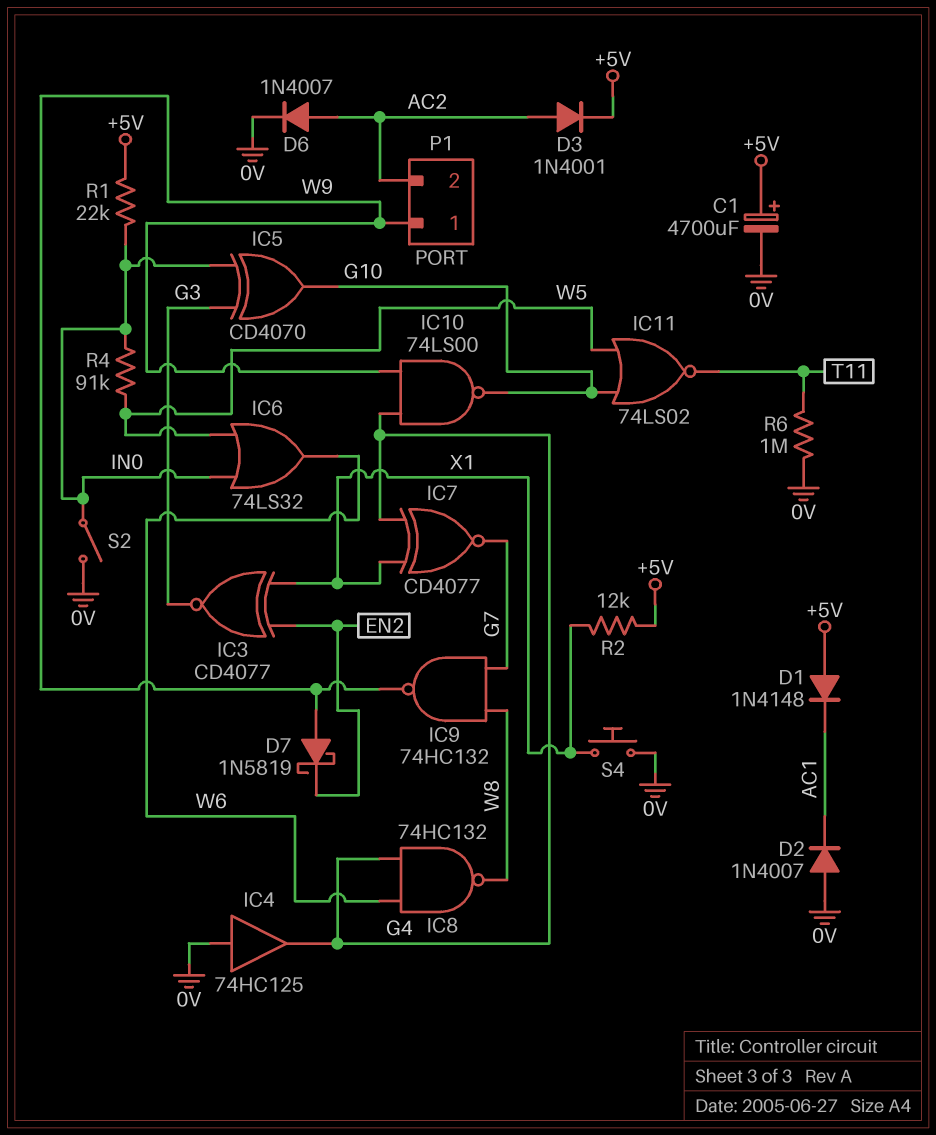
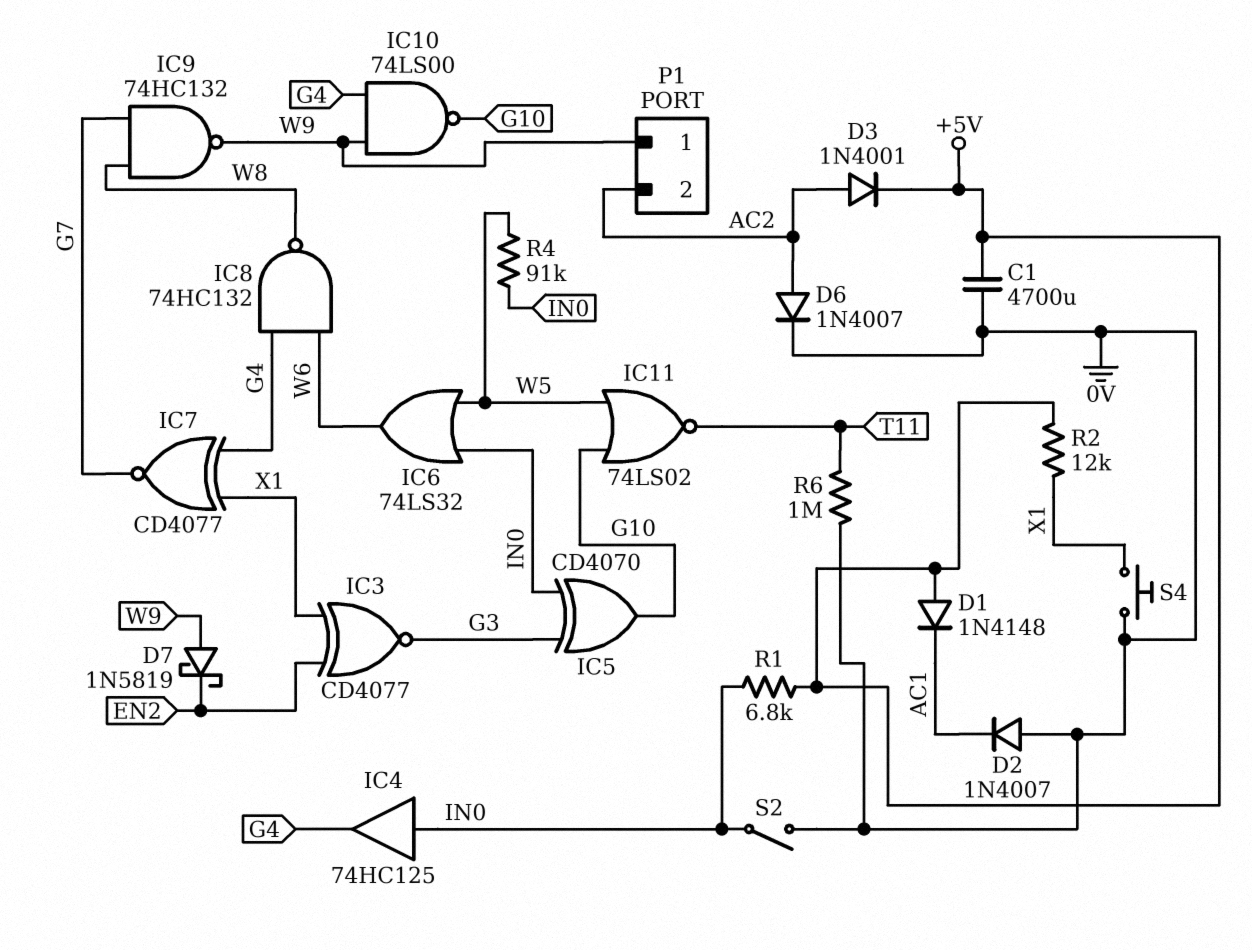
C1: 4700uF (plus +5V, minus 0V) -> 4700uF (+5V, 0V)
IC4: buffer 74HC125 (in 0V, out G4) -> buffer 74HC125 (in IN0, out G4)
R1: 22k (+5V, IN0) -> 6.8k (+5V, IN0)

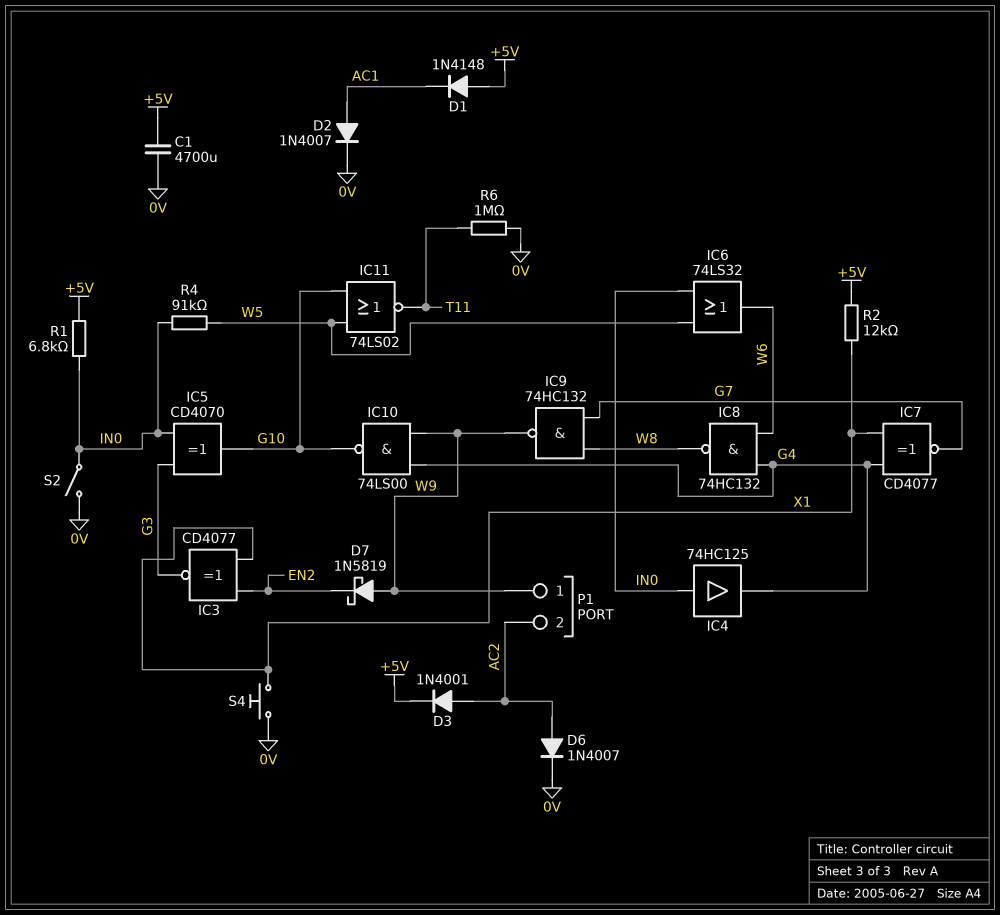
D2: diode 1N4007 (A 0V, K AC1) -> diode 1N4007 (A AC1, K 0V)

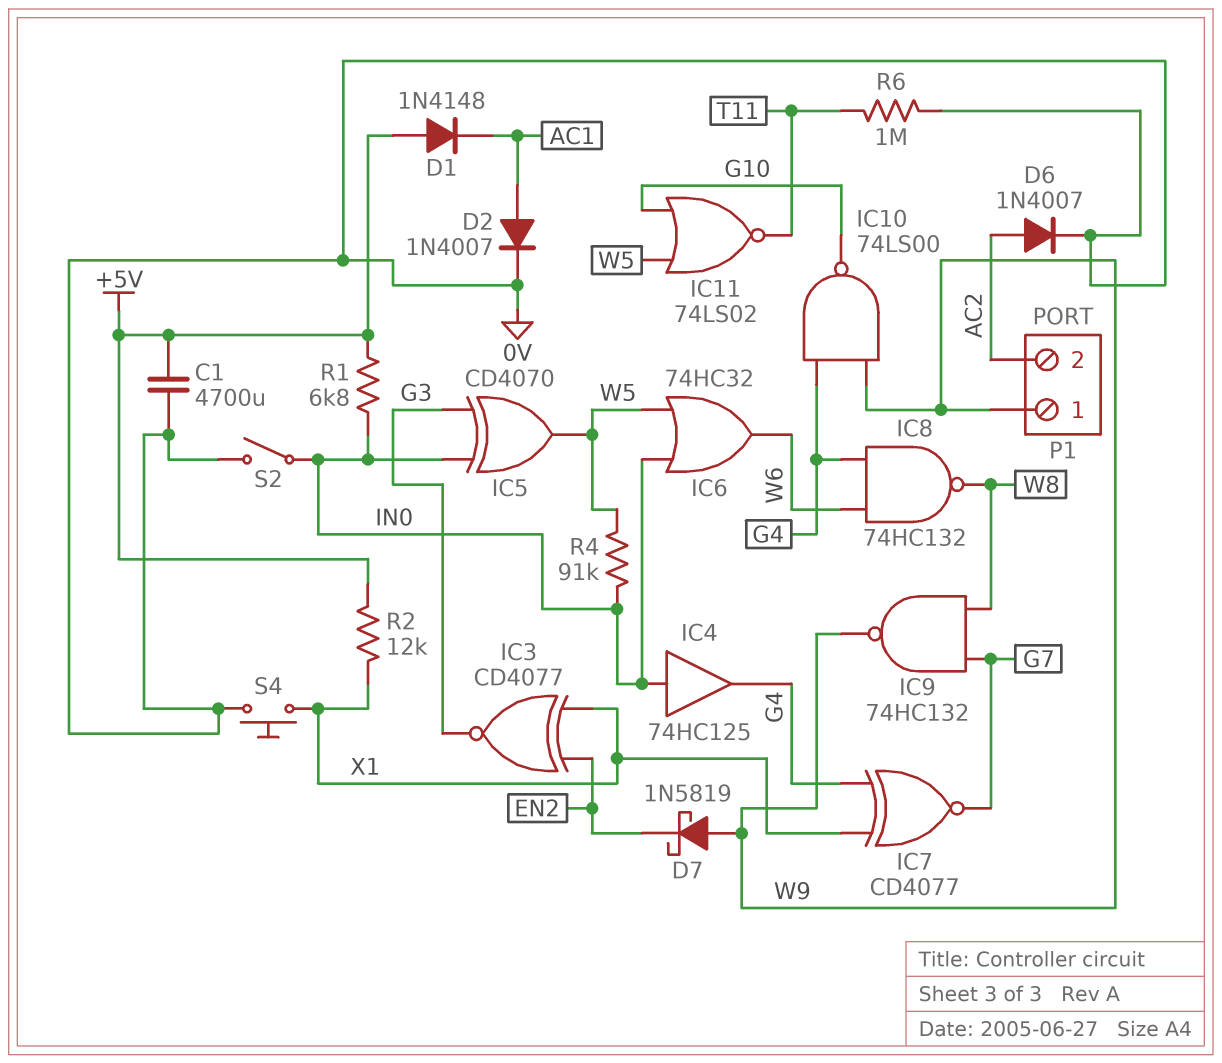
D3: diode 1N4001 (A AC2, K +5V) -> none
IC5: XOR CD4070 (in G3, in IN0, out G10) -> XOR CD4070 (in G3, in IN0, out W5)
IC6: OR 74LS32 (in IN0, in W5, out W6) -> OR 74HC32 (in IN0, in W5, out W6)

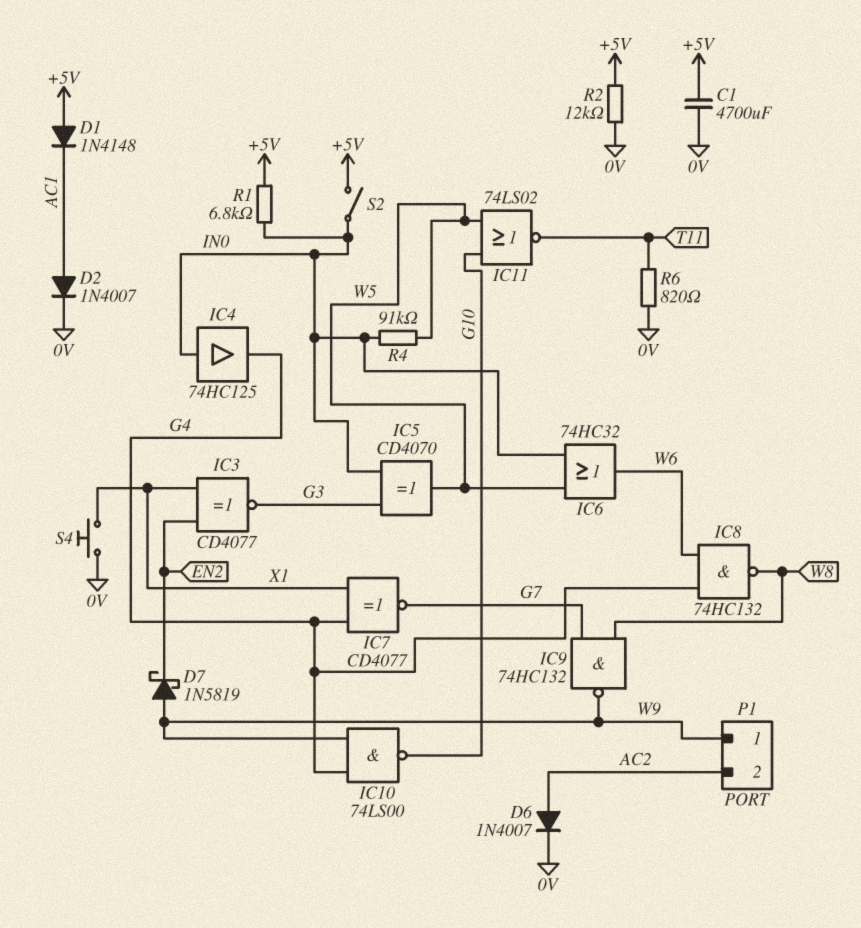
R2: 12k (+5V, X1) -> 12k (+5V, 0V)
R6: 1M (0V, T11) -> 820 (0V, T11)
S2: switch (0V, IN0) -> switch (+5V, IN0)

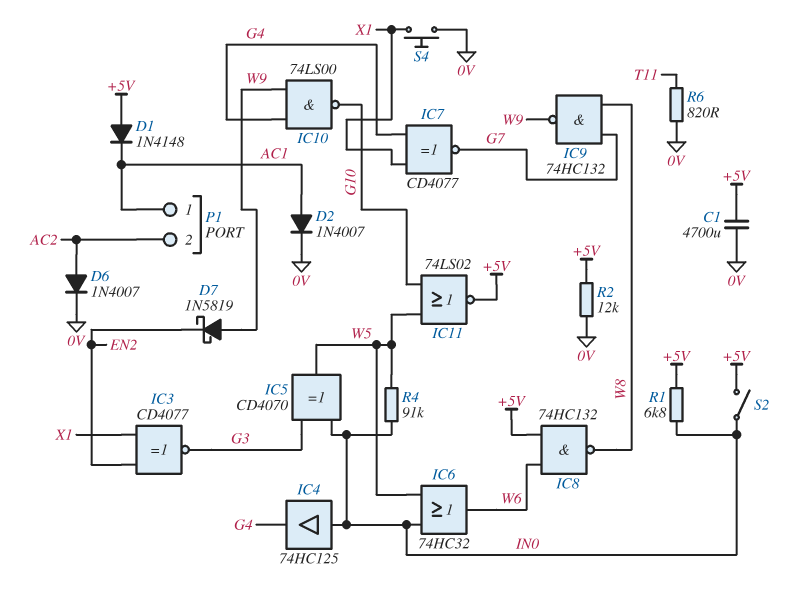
IC8: NAND 74HC132 (in G4, in W6, out W8) -> NAND 74HC132 (in +5V, in W6, out W8)
IC11: NOR 74LS02 (in G10, in W5, out T11) -> NOR 74LS02 (in G10, in W5, out +5V)
P1 pin 1: W9 -> AC1

